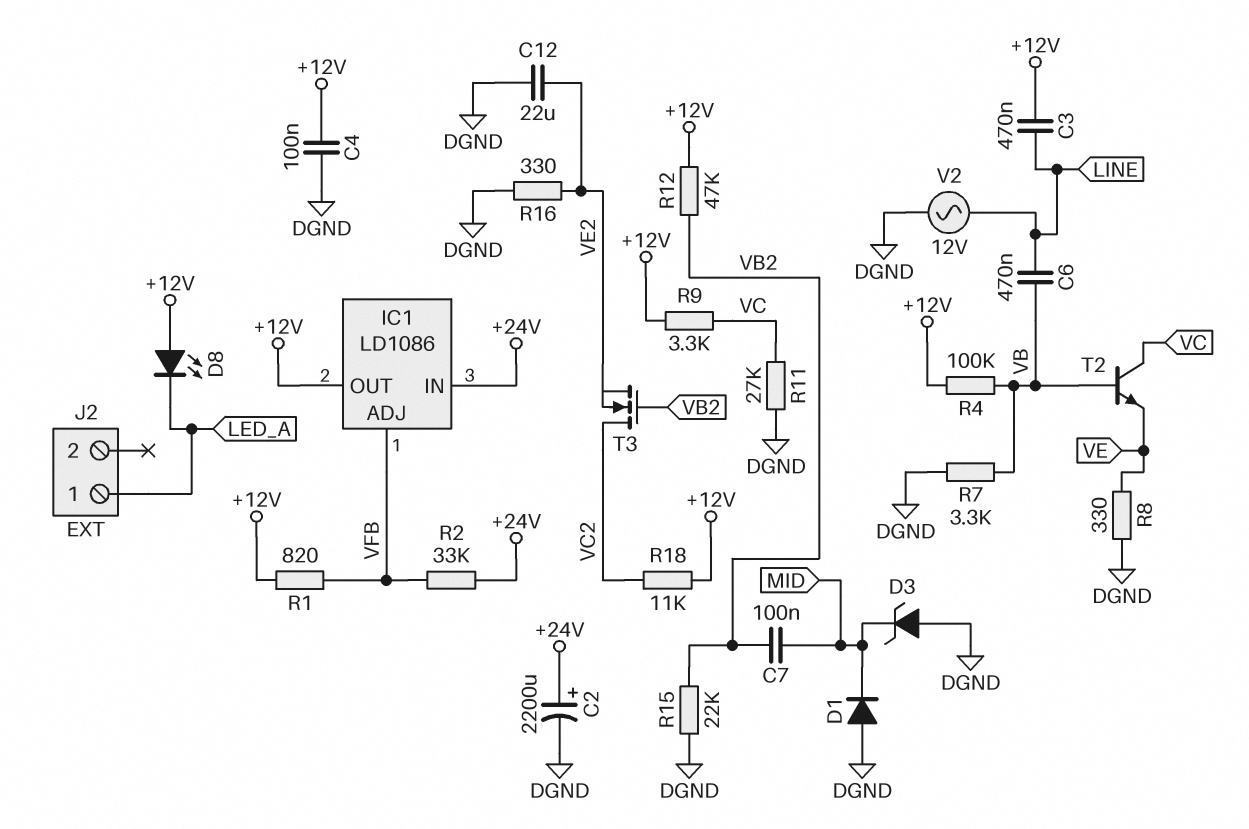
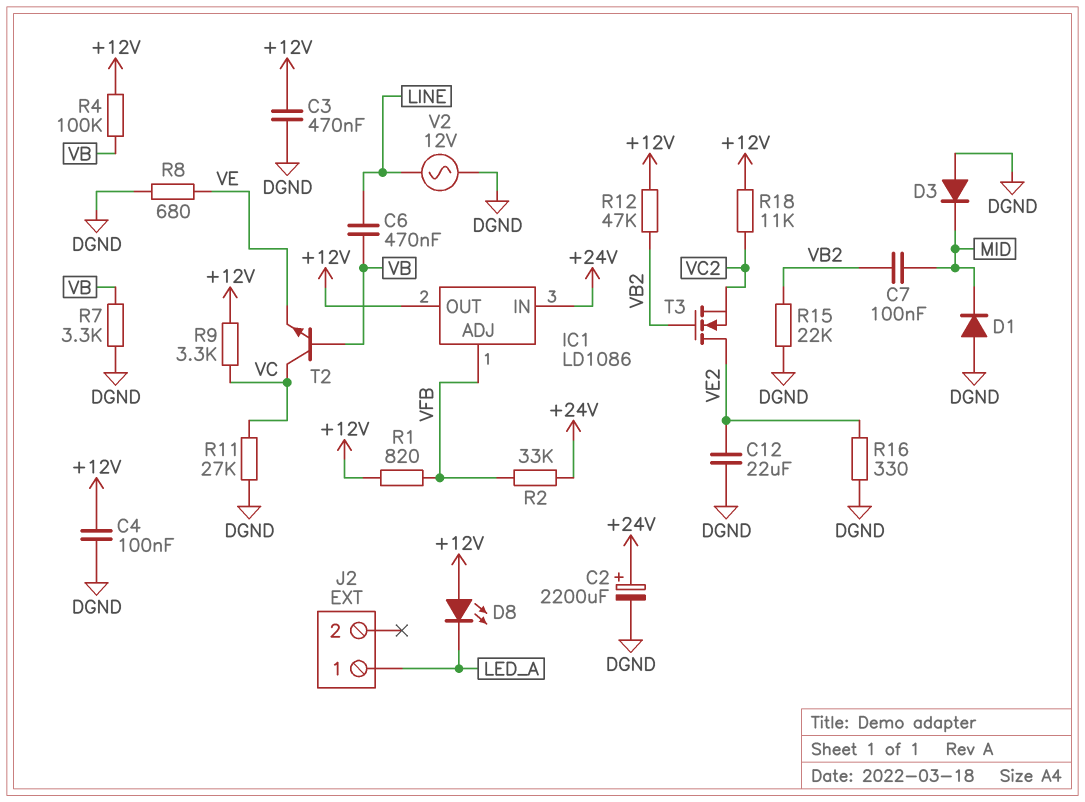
C3: 470nF (+12V, LINE) -> 470nF (+12V, DGND)
D3: zener (A DGND, K MID) -> diode (A DGND, K MID)
R8: 330 (DGND, VE) -> 680 (DGND, VE)
T3: NMOS (G VB2, D VC2, S VE2) -> NMOS (G VB2, D VE2, S VC2)

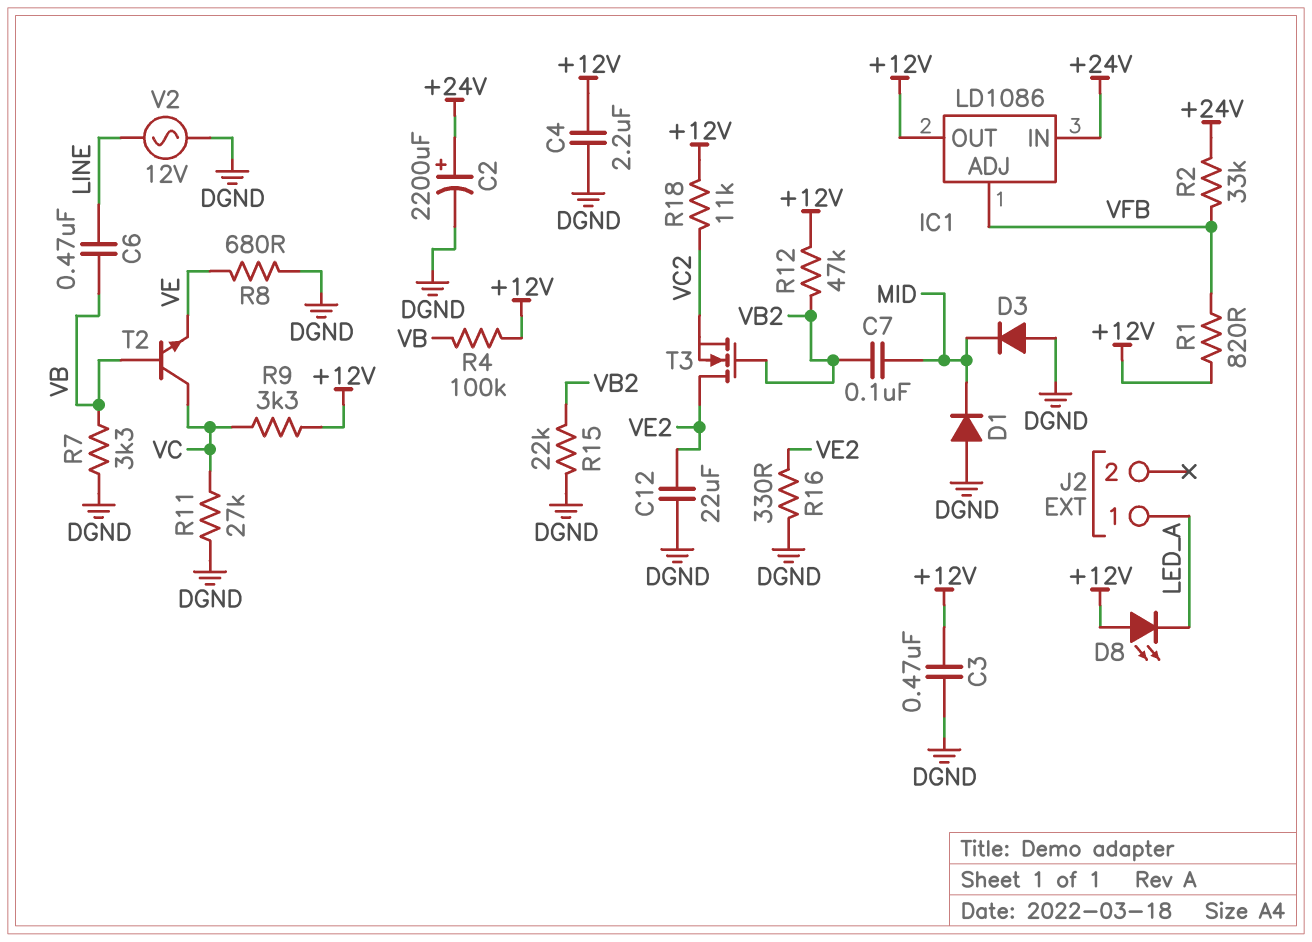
C4: 100nF (+12V, DGND) -> 2.2uF (+12V, DGND)

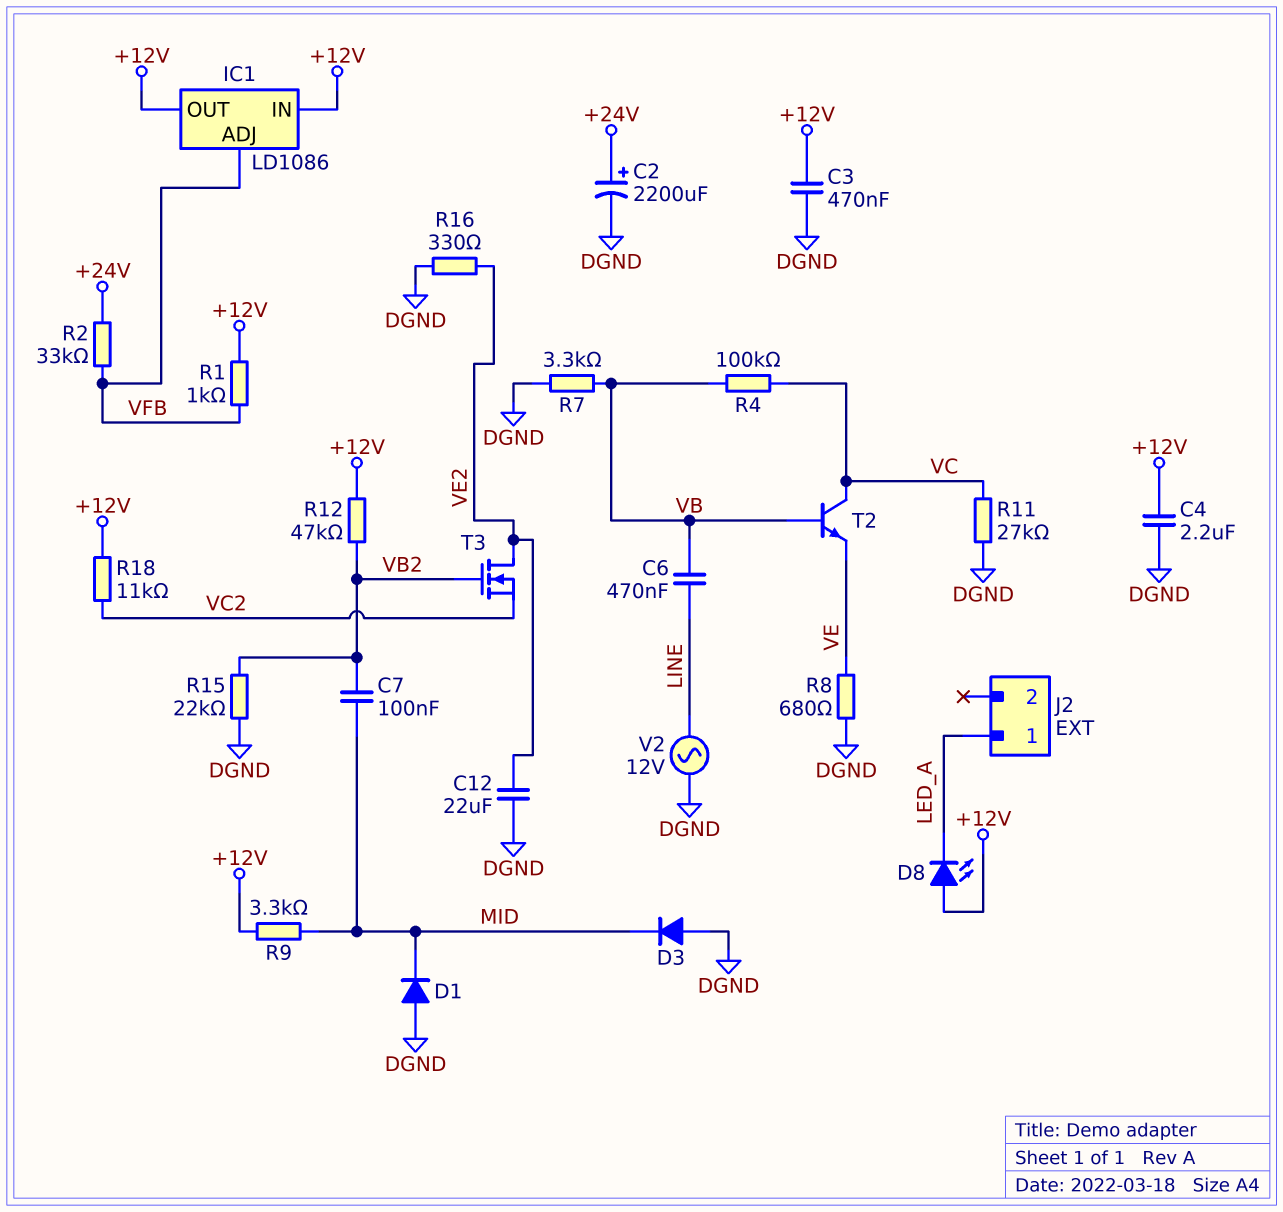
IC1 pin IN: +24V -> +12V
R1: 820 (+12V, VFB) -> 1k (+12V, VFB)
R4: 100k (+12V, VB) -> 100k (VB, VC)
R9: 3.3k (+12V, VC) -> 3.3k (+12V, MID)

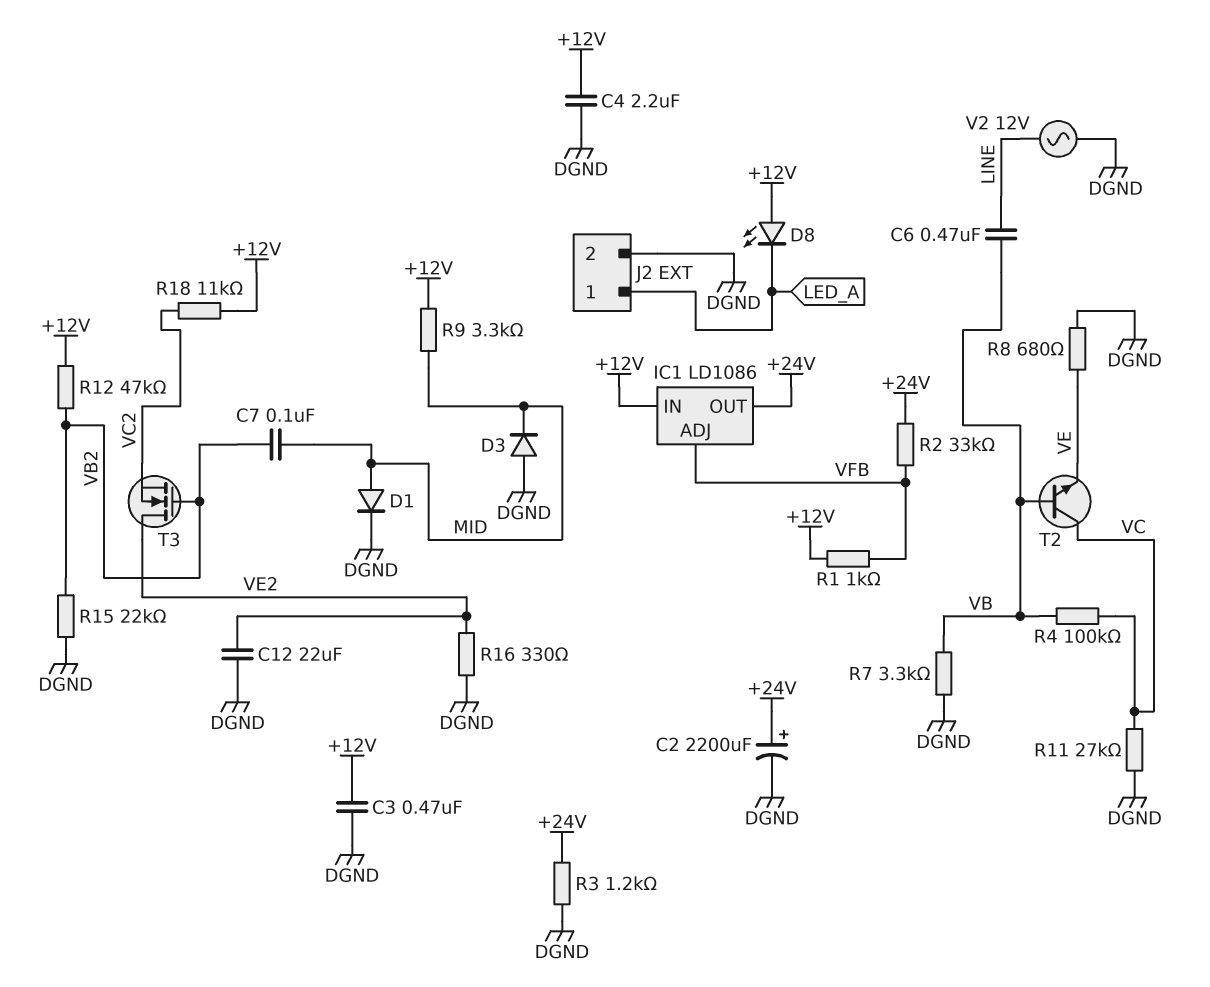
D1: diode (A DGND, K MID) -> diode (A MID, K DGND)
IC1 pin OUT: +12V -> +24V
J2 pin 2: none -> DGND
R3: none -> 1.2k (+24V, DGND)

